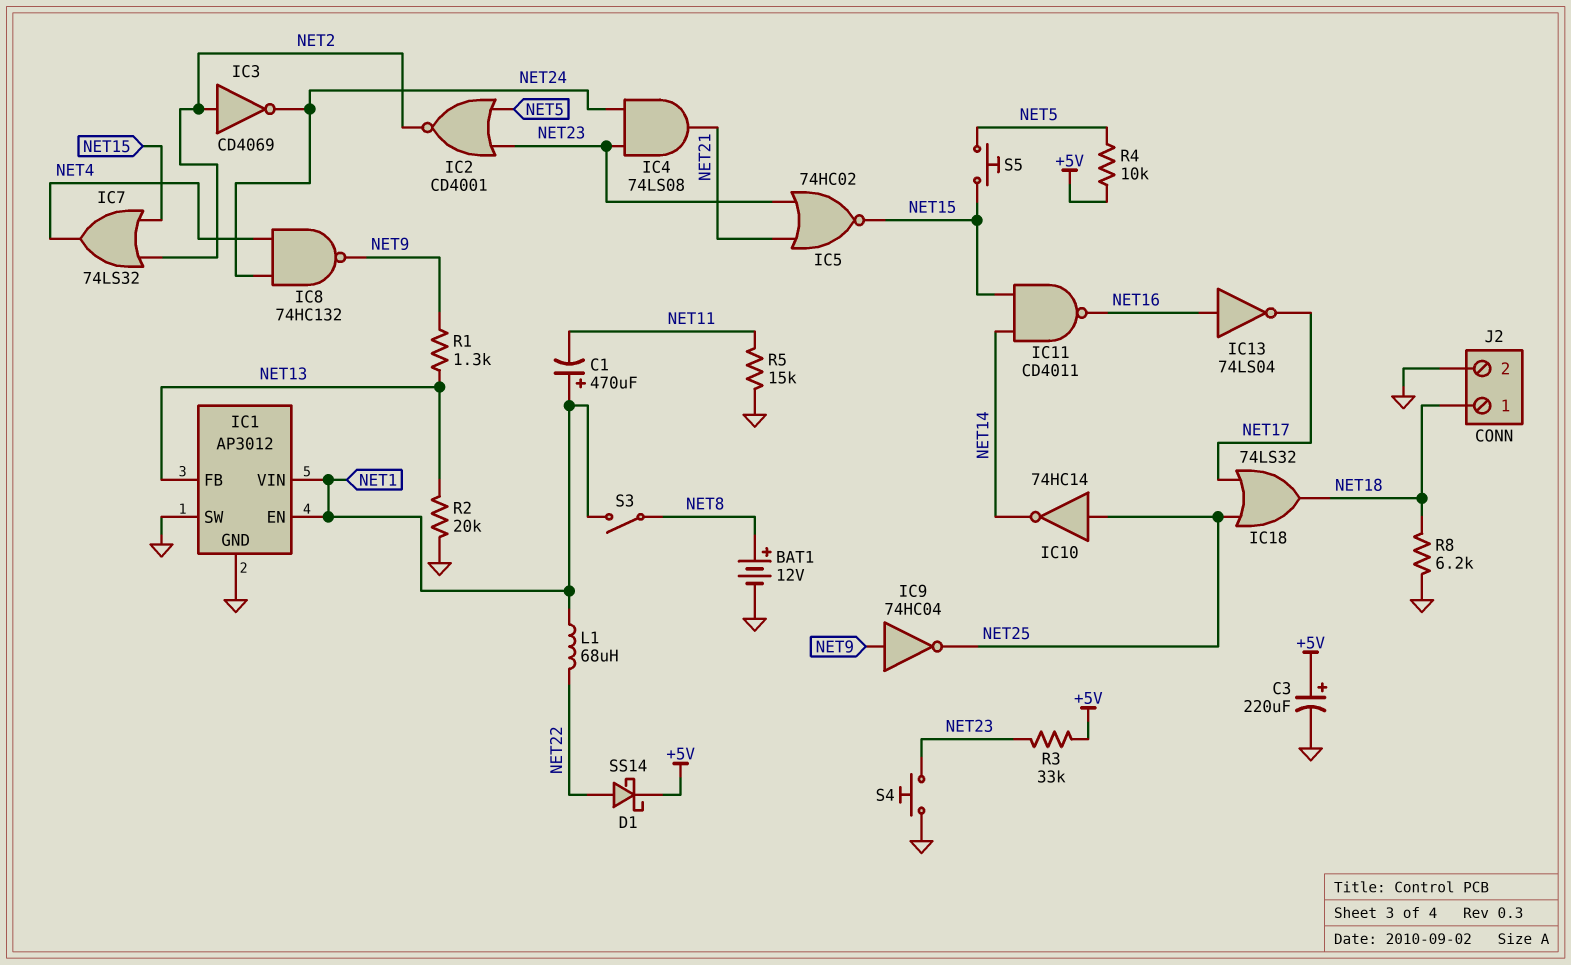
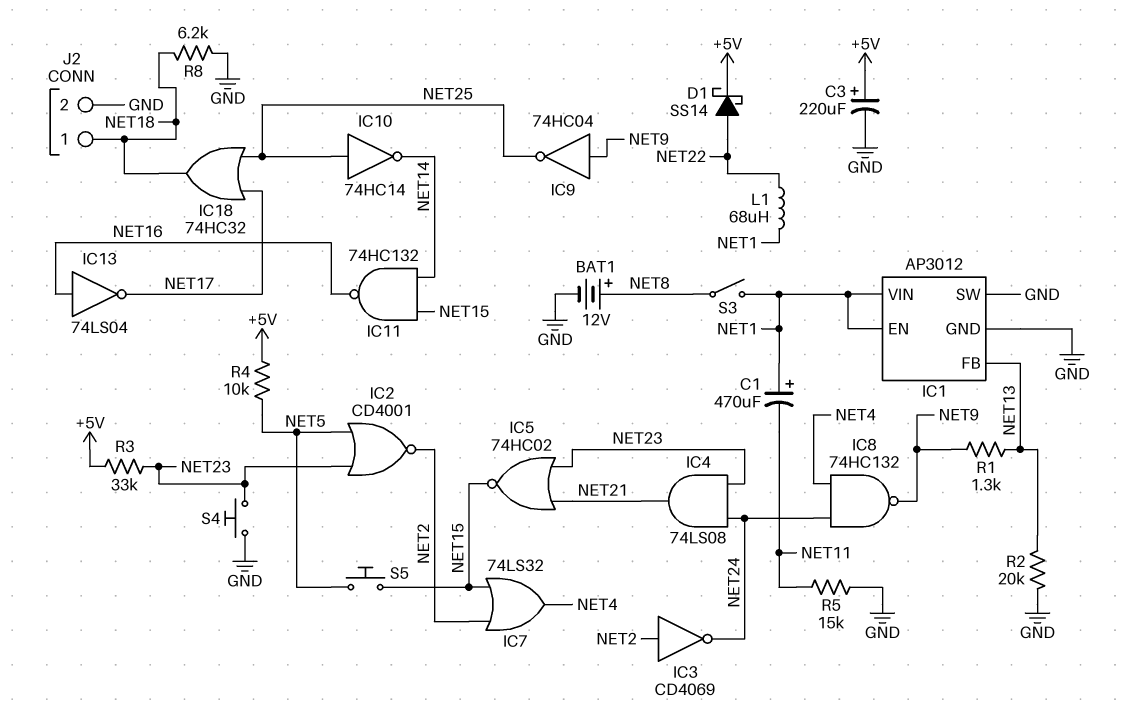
IC11: NAND CD4011 (in NET14, in NET15, out NET16) -> NAND 74HC132 (in NET14, in NET15, out NET16)
IC18: OR 74LS32 (in NET17, in NET25, out NET18) -> OR 74HC32 (in NET17, in NET25, out NET18)

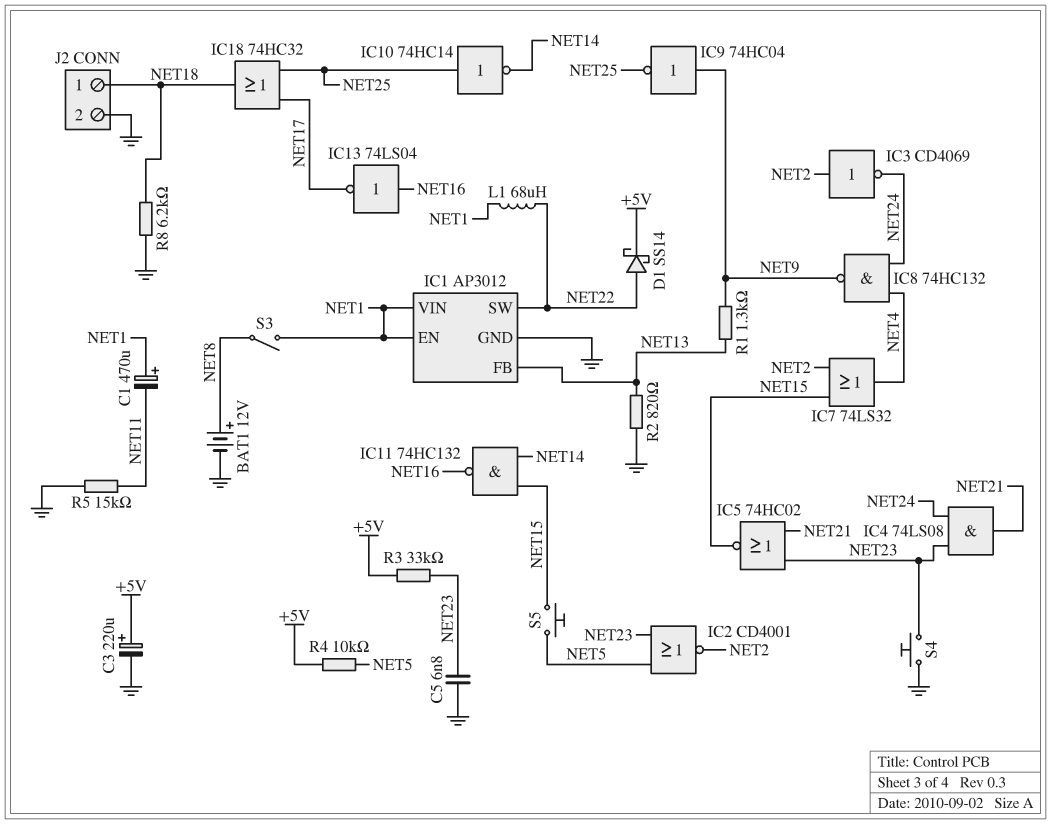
C5: none -> 6.8nF (GND, NET23)
IC1 pin SW: GND -> NET22
R2: 20k (GND, NET13) -> 820 (GND, NET13)

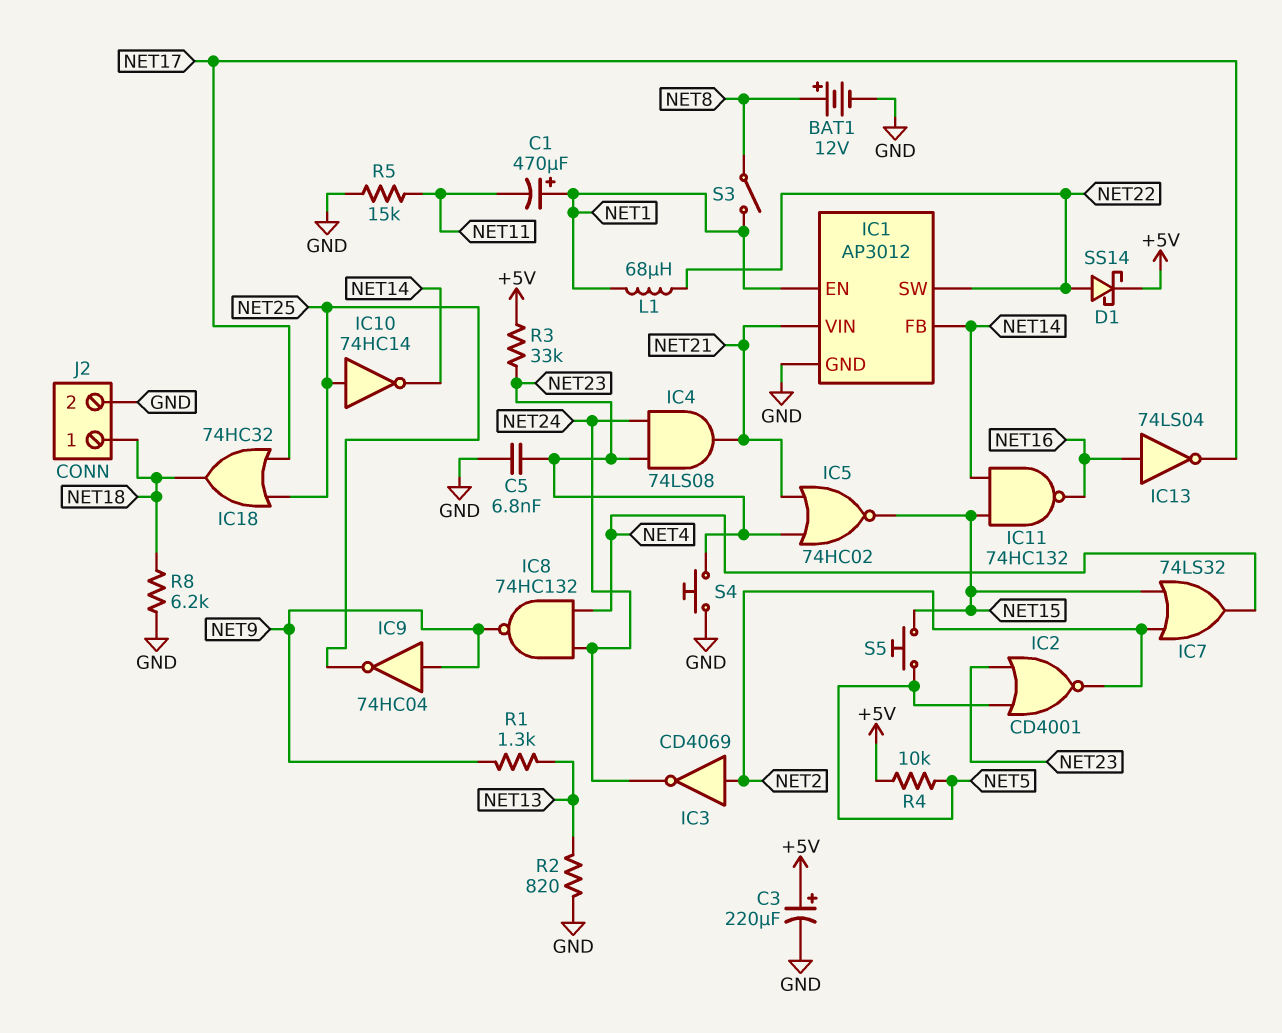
IC1 pin FB: NET13 -> NET14
IC1 pin VIN: NET1 -> NET21

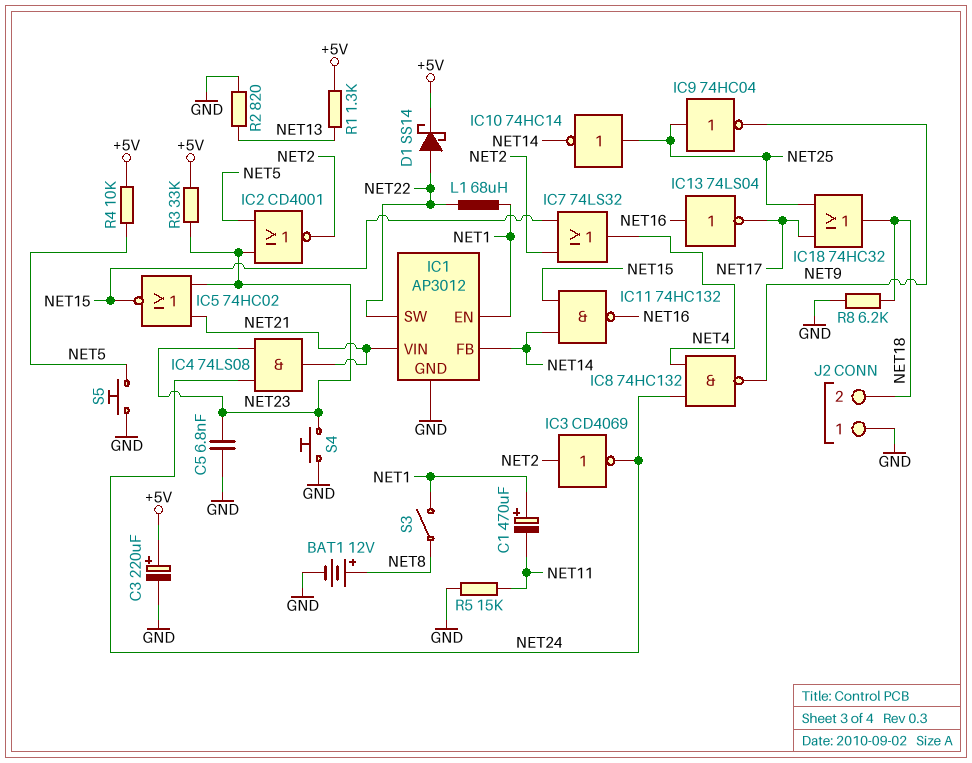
IC9: NOT 74HC04 (in NET9, out NET25) -> NOT 74HC04 (in NET25, out NET9)
J2 pin 1: NET18 -> GND
J2 pin 2: GND -> NET18
R1: 1.3k (NET9, NET13) -> 1.3k (+5V, NET13)
S5: button (NET5, NET15) -> button (GND, NET5)

